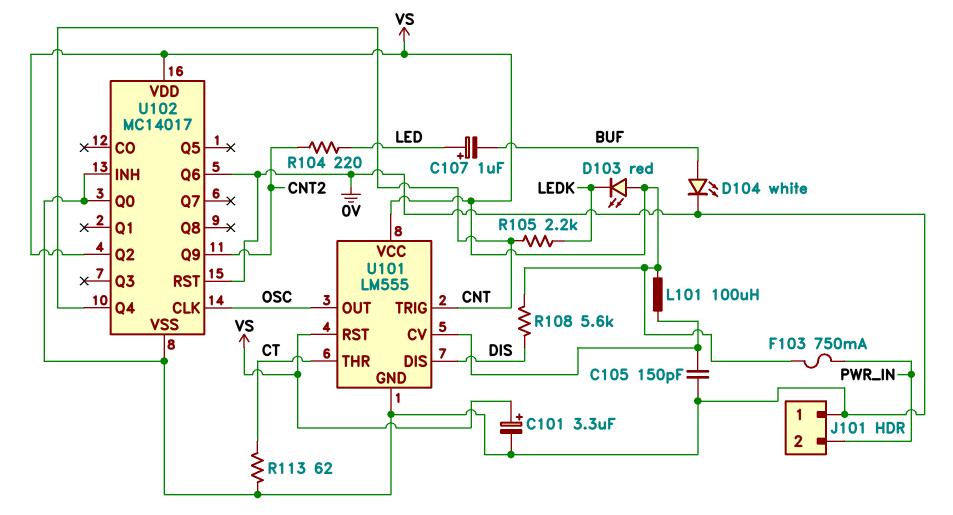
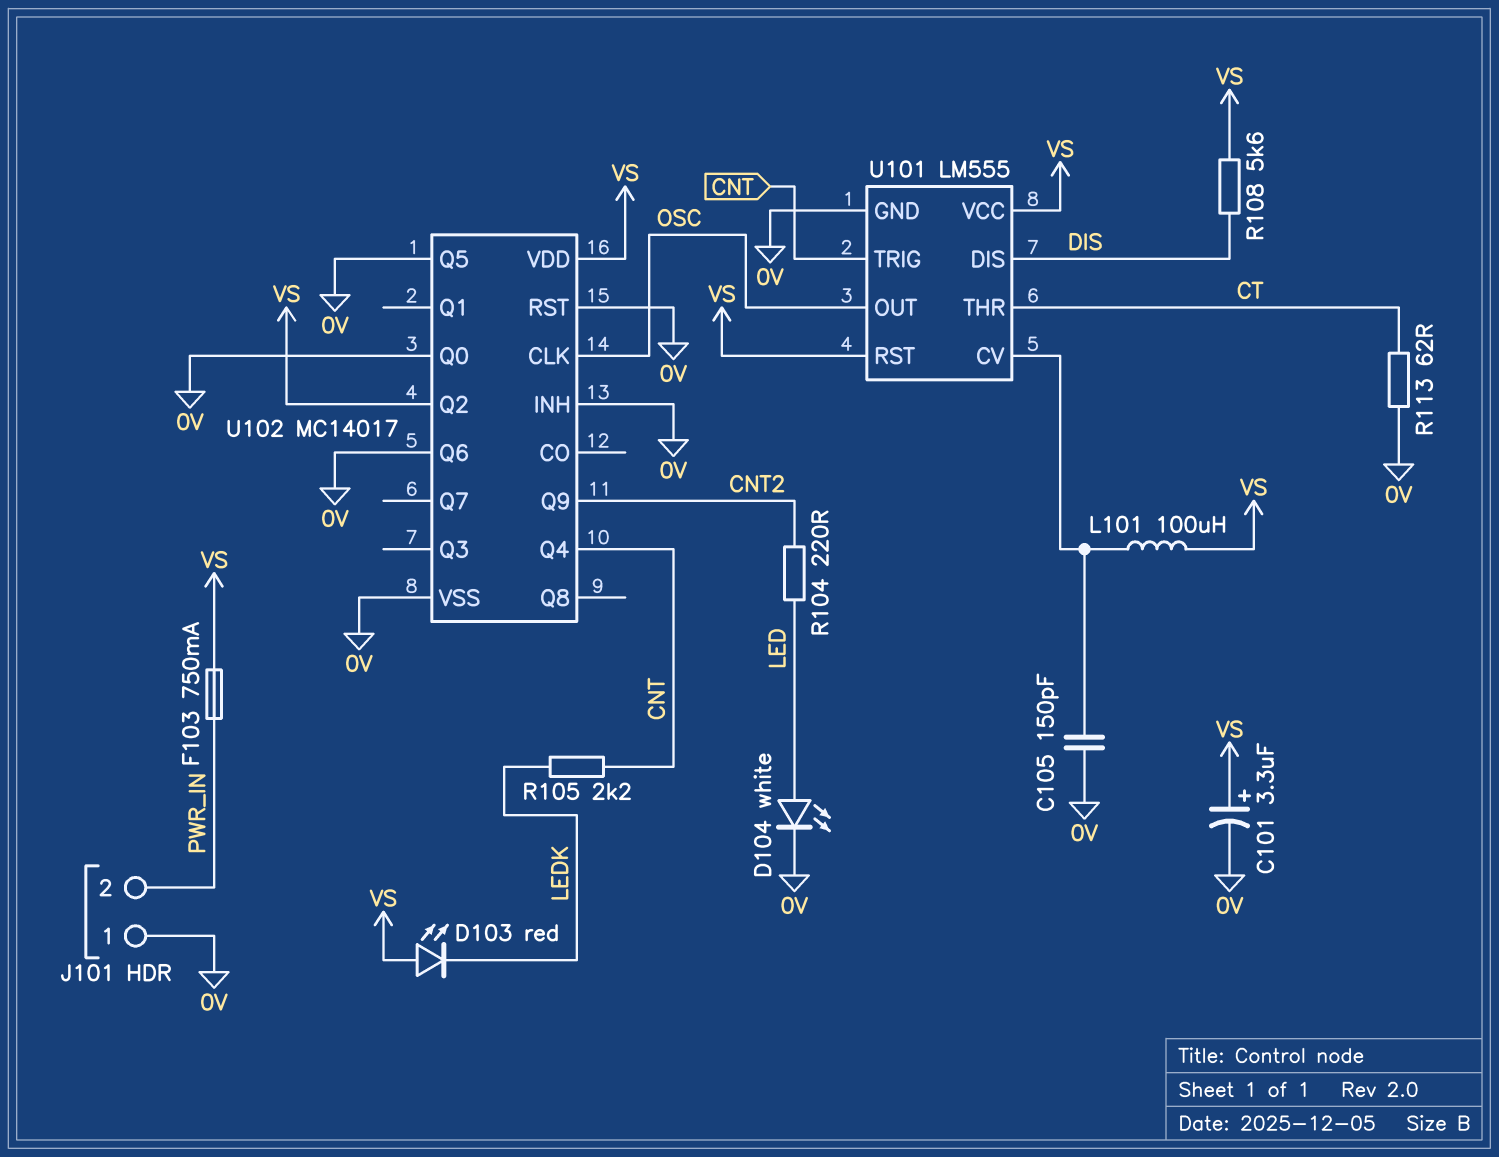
C107: 1uF (plus LED, minus BUF) -> none
D104: LED white (A BUF, K 0V) -> LED white (A LED, K 0V)
U102 pin Q5: none -> 0V

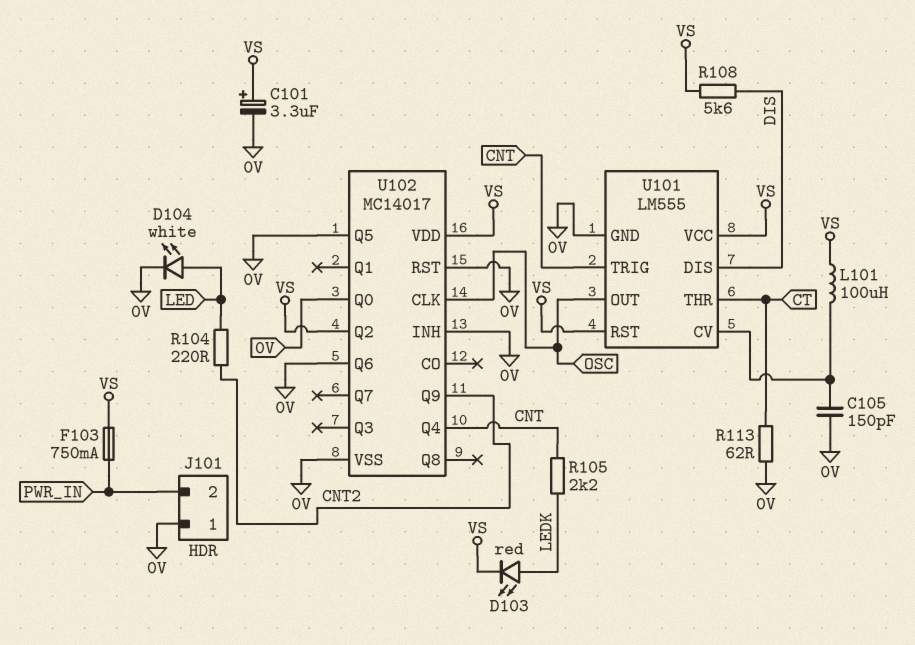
D103: LED red (A VS, K LEDK) -> LED red (A LEDK, K VS)

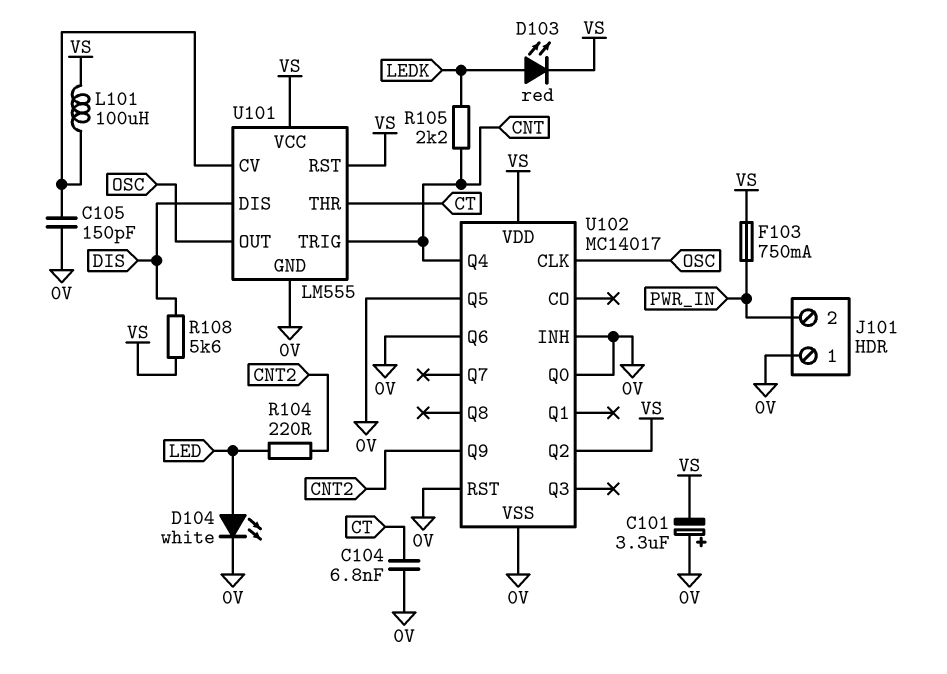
C101: 3.3uF (plus VS, minus 0V) -> 3.3uF (plus 0V, minus VS)
C104: none -> 6.8nF (0V, CT)
R113: 62 (0V, CT) -> none

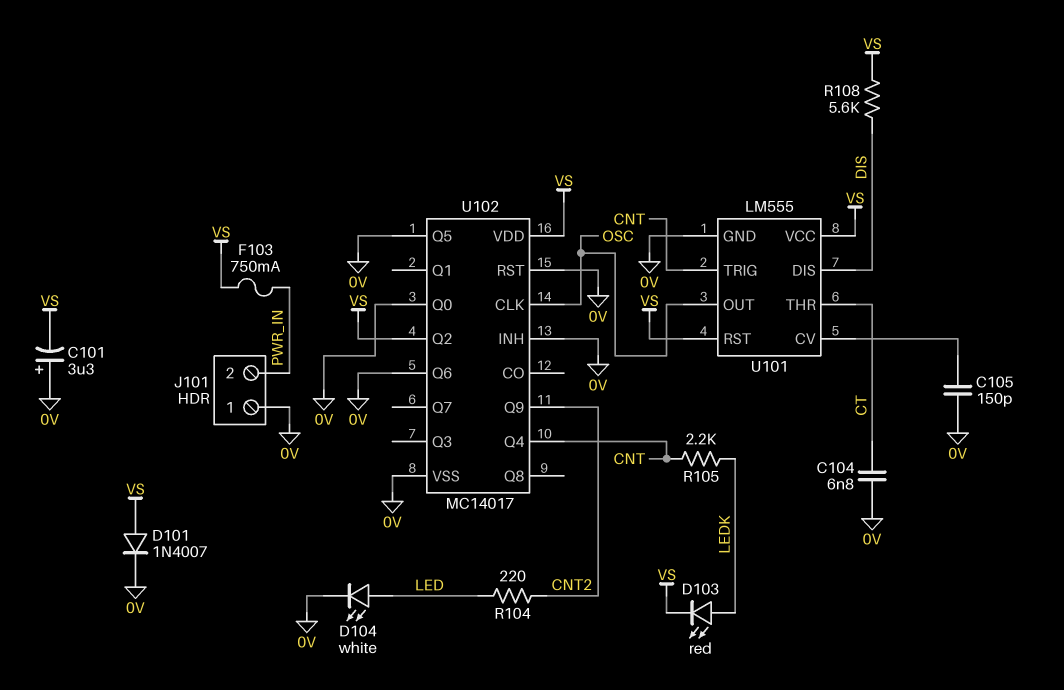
D101: none -> diode 1N4007 (A VS, K 0V)
L101: 100uH (U101/CV, VS) -> none

